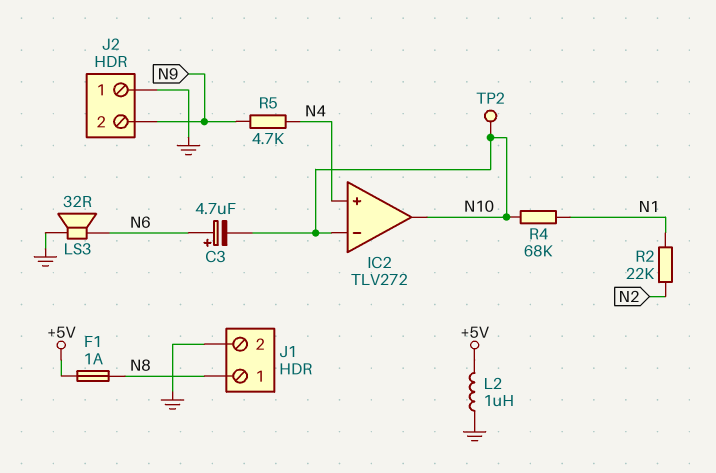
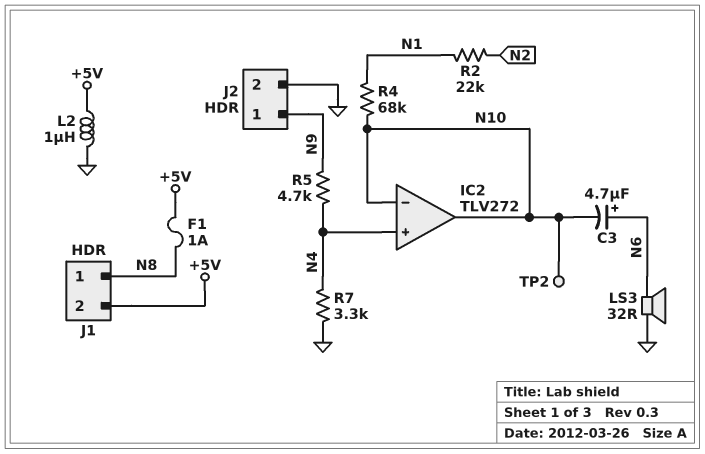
J1 pin 2: GND -> +5V
J2 pin 1: GND -> N9
J2 pin 2: N9 -> GND
R7: none -> 3.3k (GND, N4)

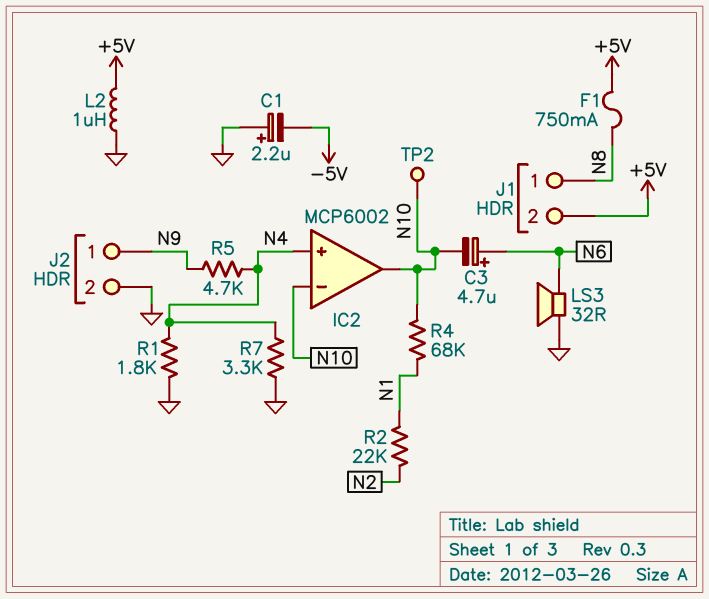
C1: none -> 2.2uF (plus GND, minus -5V)
F1: 1A (+5V, N8) -> 750mA (+5V, N8)
IC2: TLV272 -> MCP6002
R1: none -> 1.8k (GND, N4)

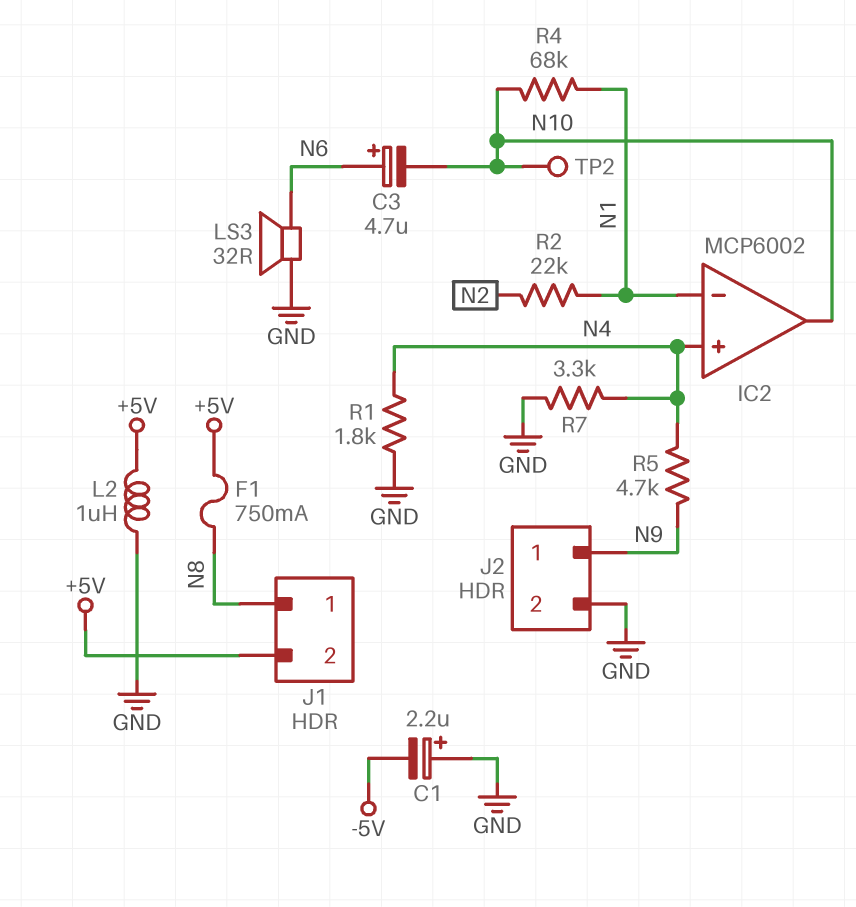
IC2 pin in-: N10 -> N1

